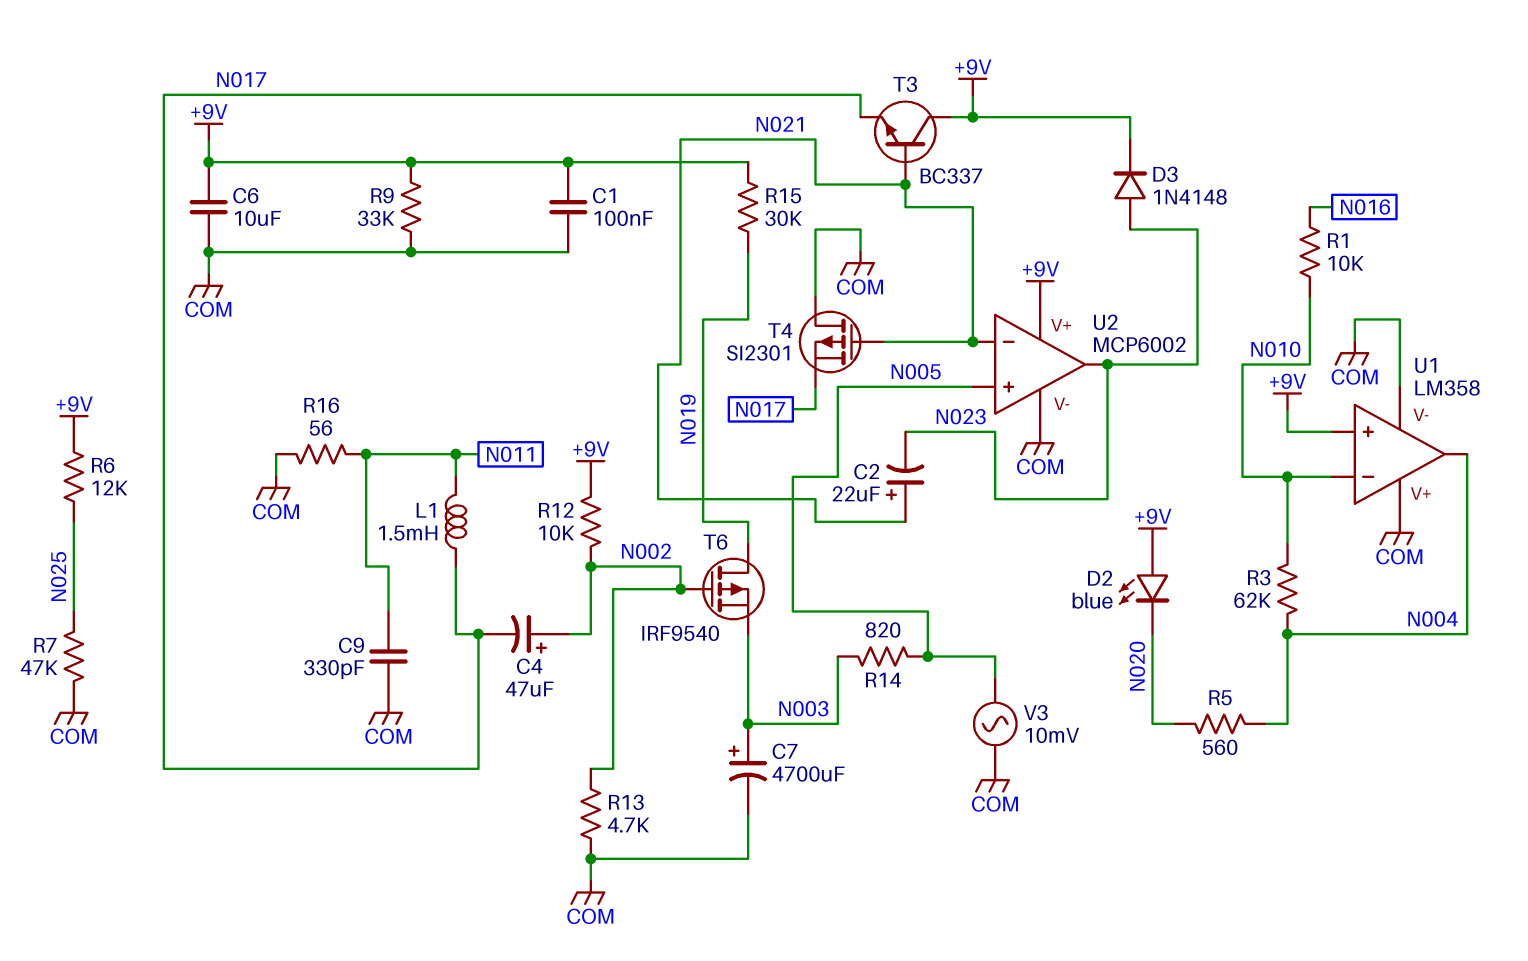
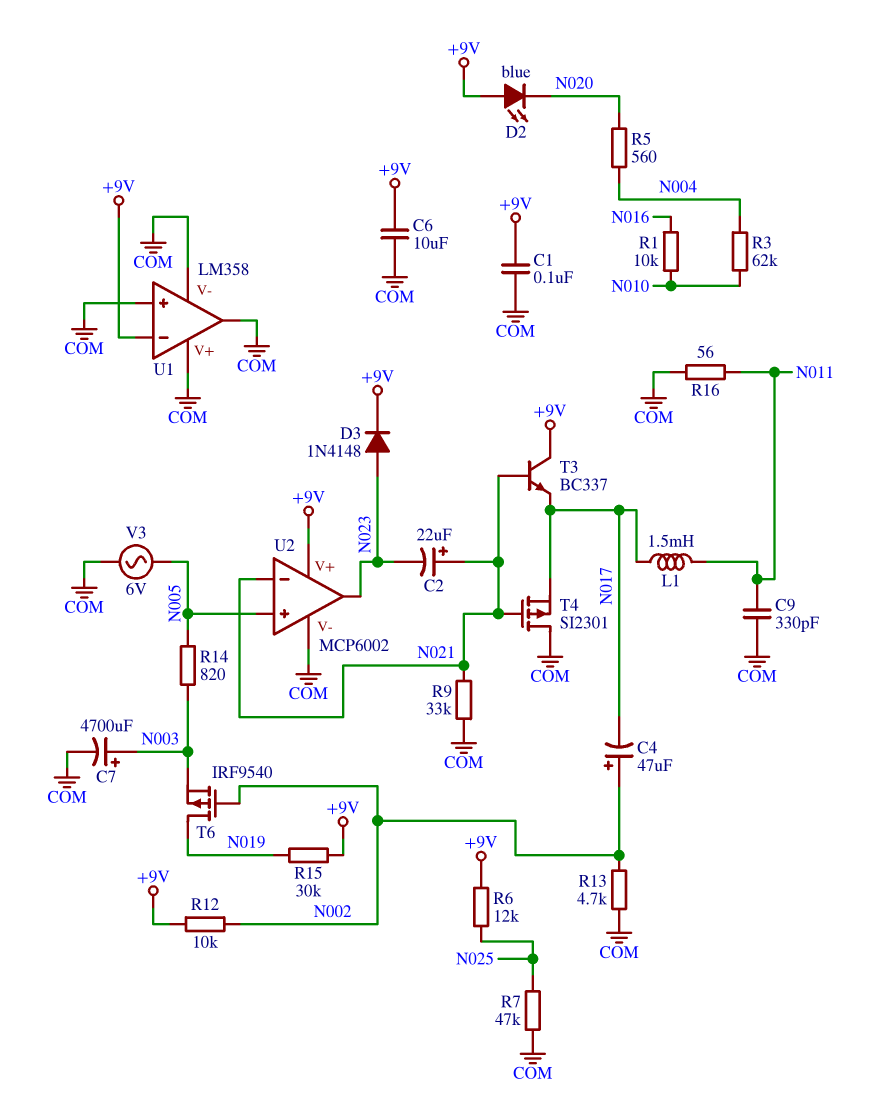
R9: 33k (+9V, COM) -> 33k (COM, N021)
U1 pin in+: +9V -> COM
U1 pin in-: N010 -> +9V
U1 pin out: N004 -> COM
V3: AC 10mV (COM, N005) -> AC 6V (COM, N005)

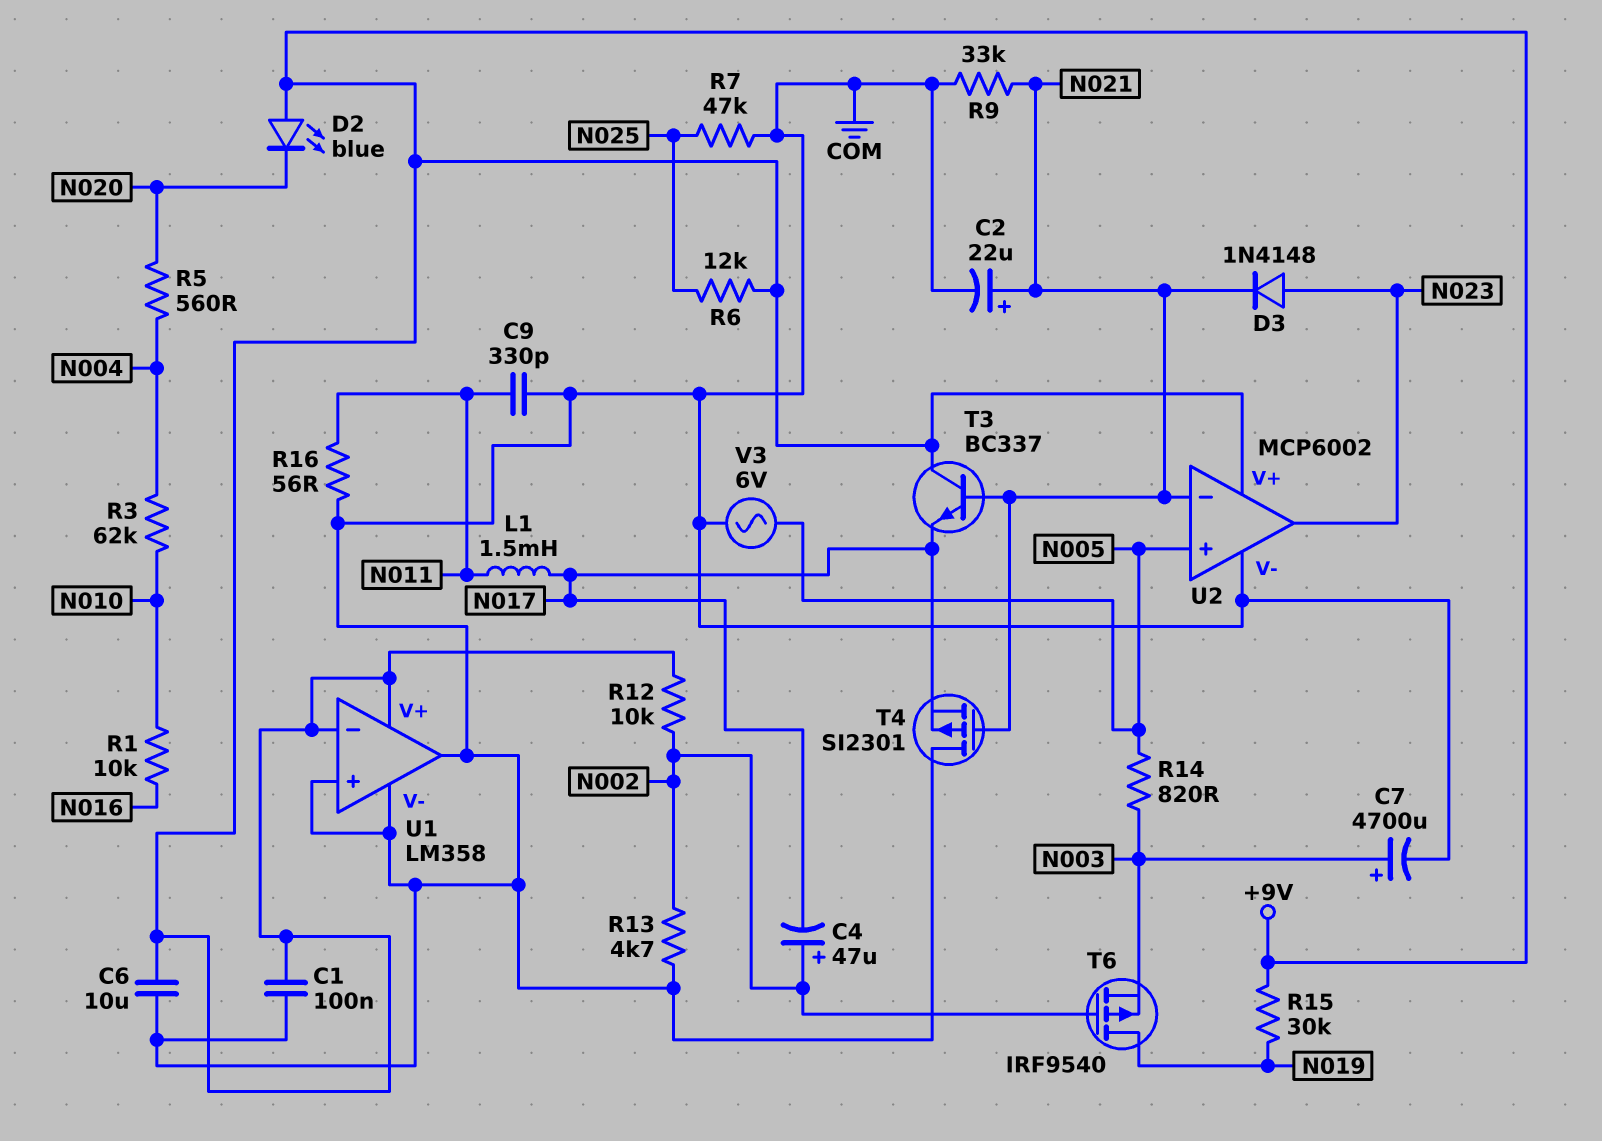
C2: 22uF (plus N021, minus N023) -> 22uF (plus N021, minus COM)
D3: diode 1N4148 (A N023, K +9V) -> diode 1N4148 (A N023, K N021)
U1 pin V+: COM -> +9V

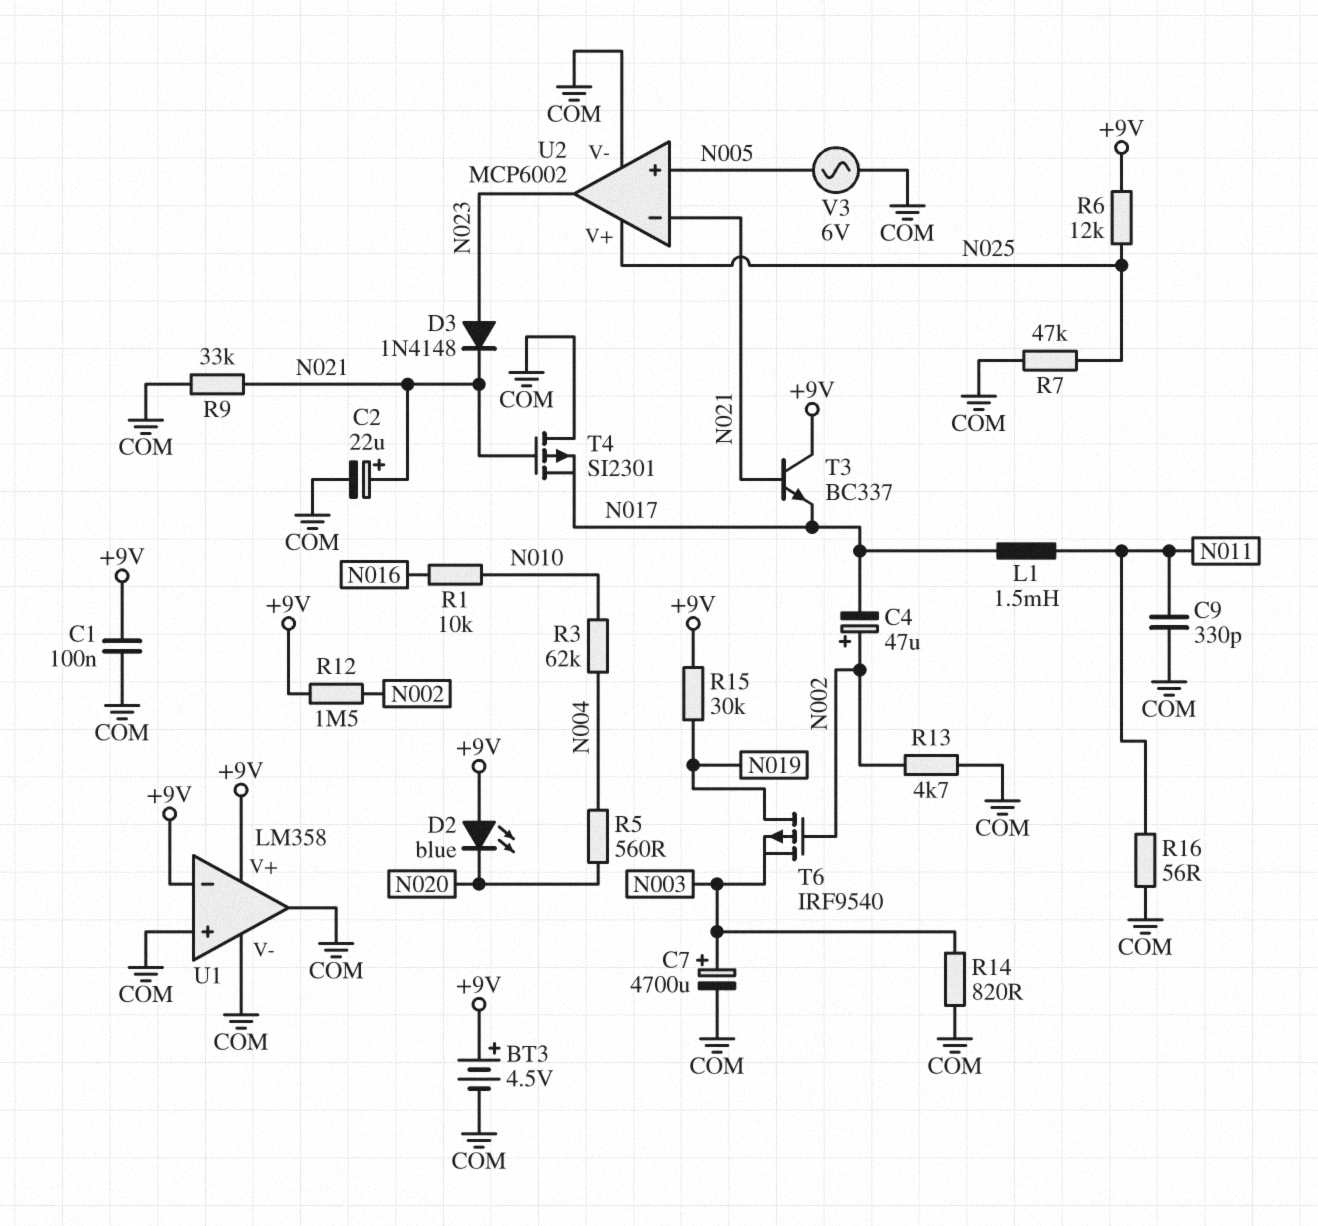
BT3: none -> 4.5V (plus +9V, minus COM)
C6: 10uF (+9V, COM) -> none
R12: 10k (+9V, N002) -> 1.5M (+9V, N002)
R14: 820 (N003, N005) -> 820 (COM, N003)
U2 pin V+: +9V -> N025

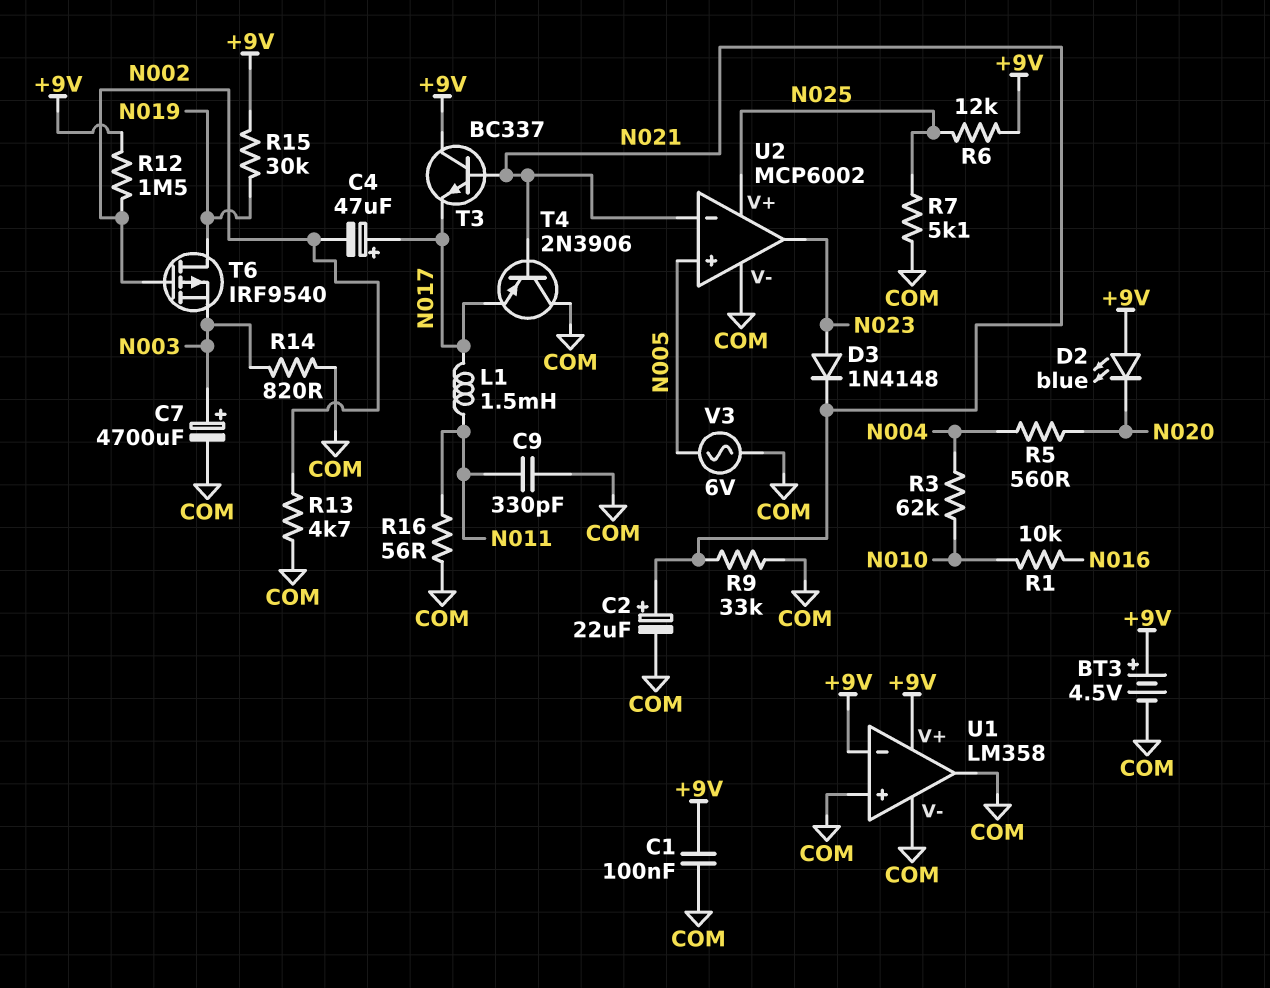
C4: 47uF (plus N002, minus N017) -> 47uF (plus N017, minus N002)
R7: 47k (COM, N025) -> 5.1k (COM, N025)
T4: PMOS SI2301 (G N021, D COM, S N017) -> PNP 2N3906 (B N021, C COM, E N017)

